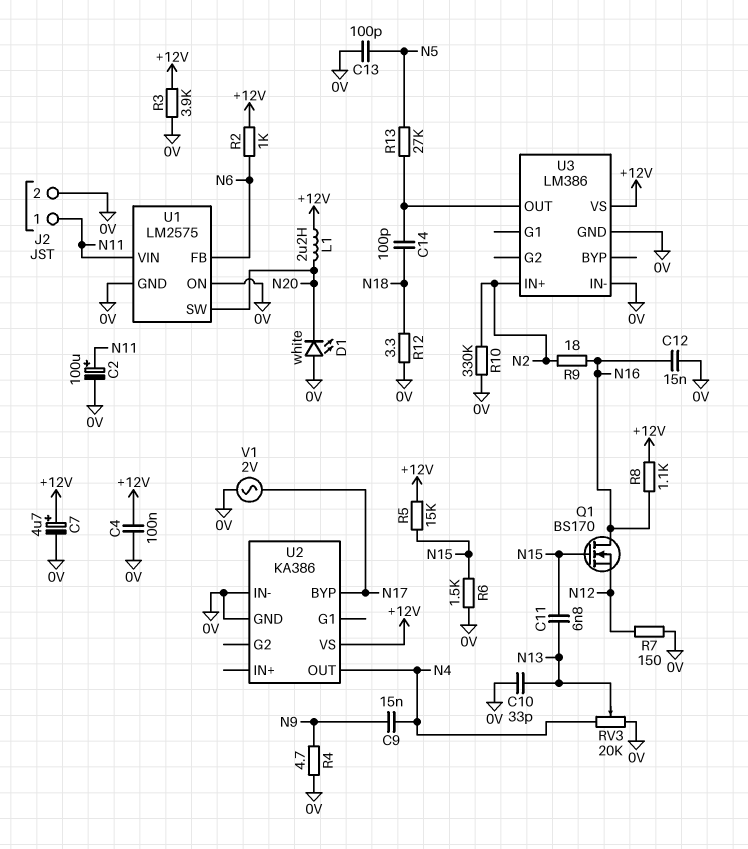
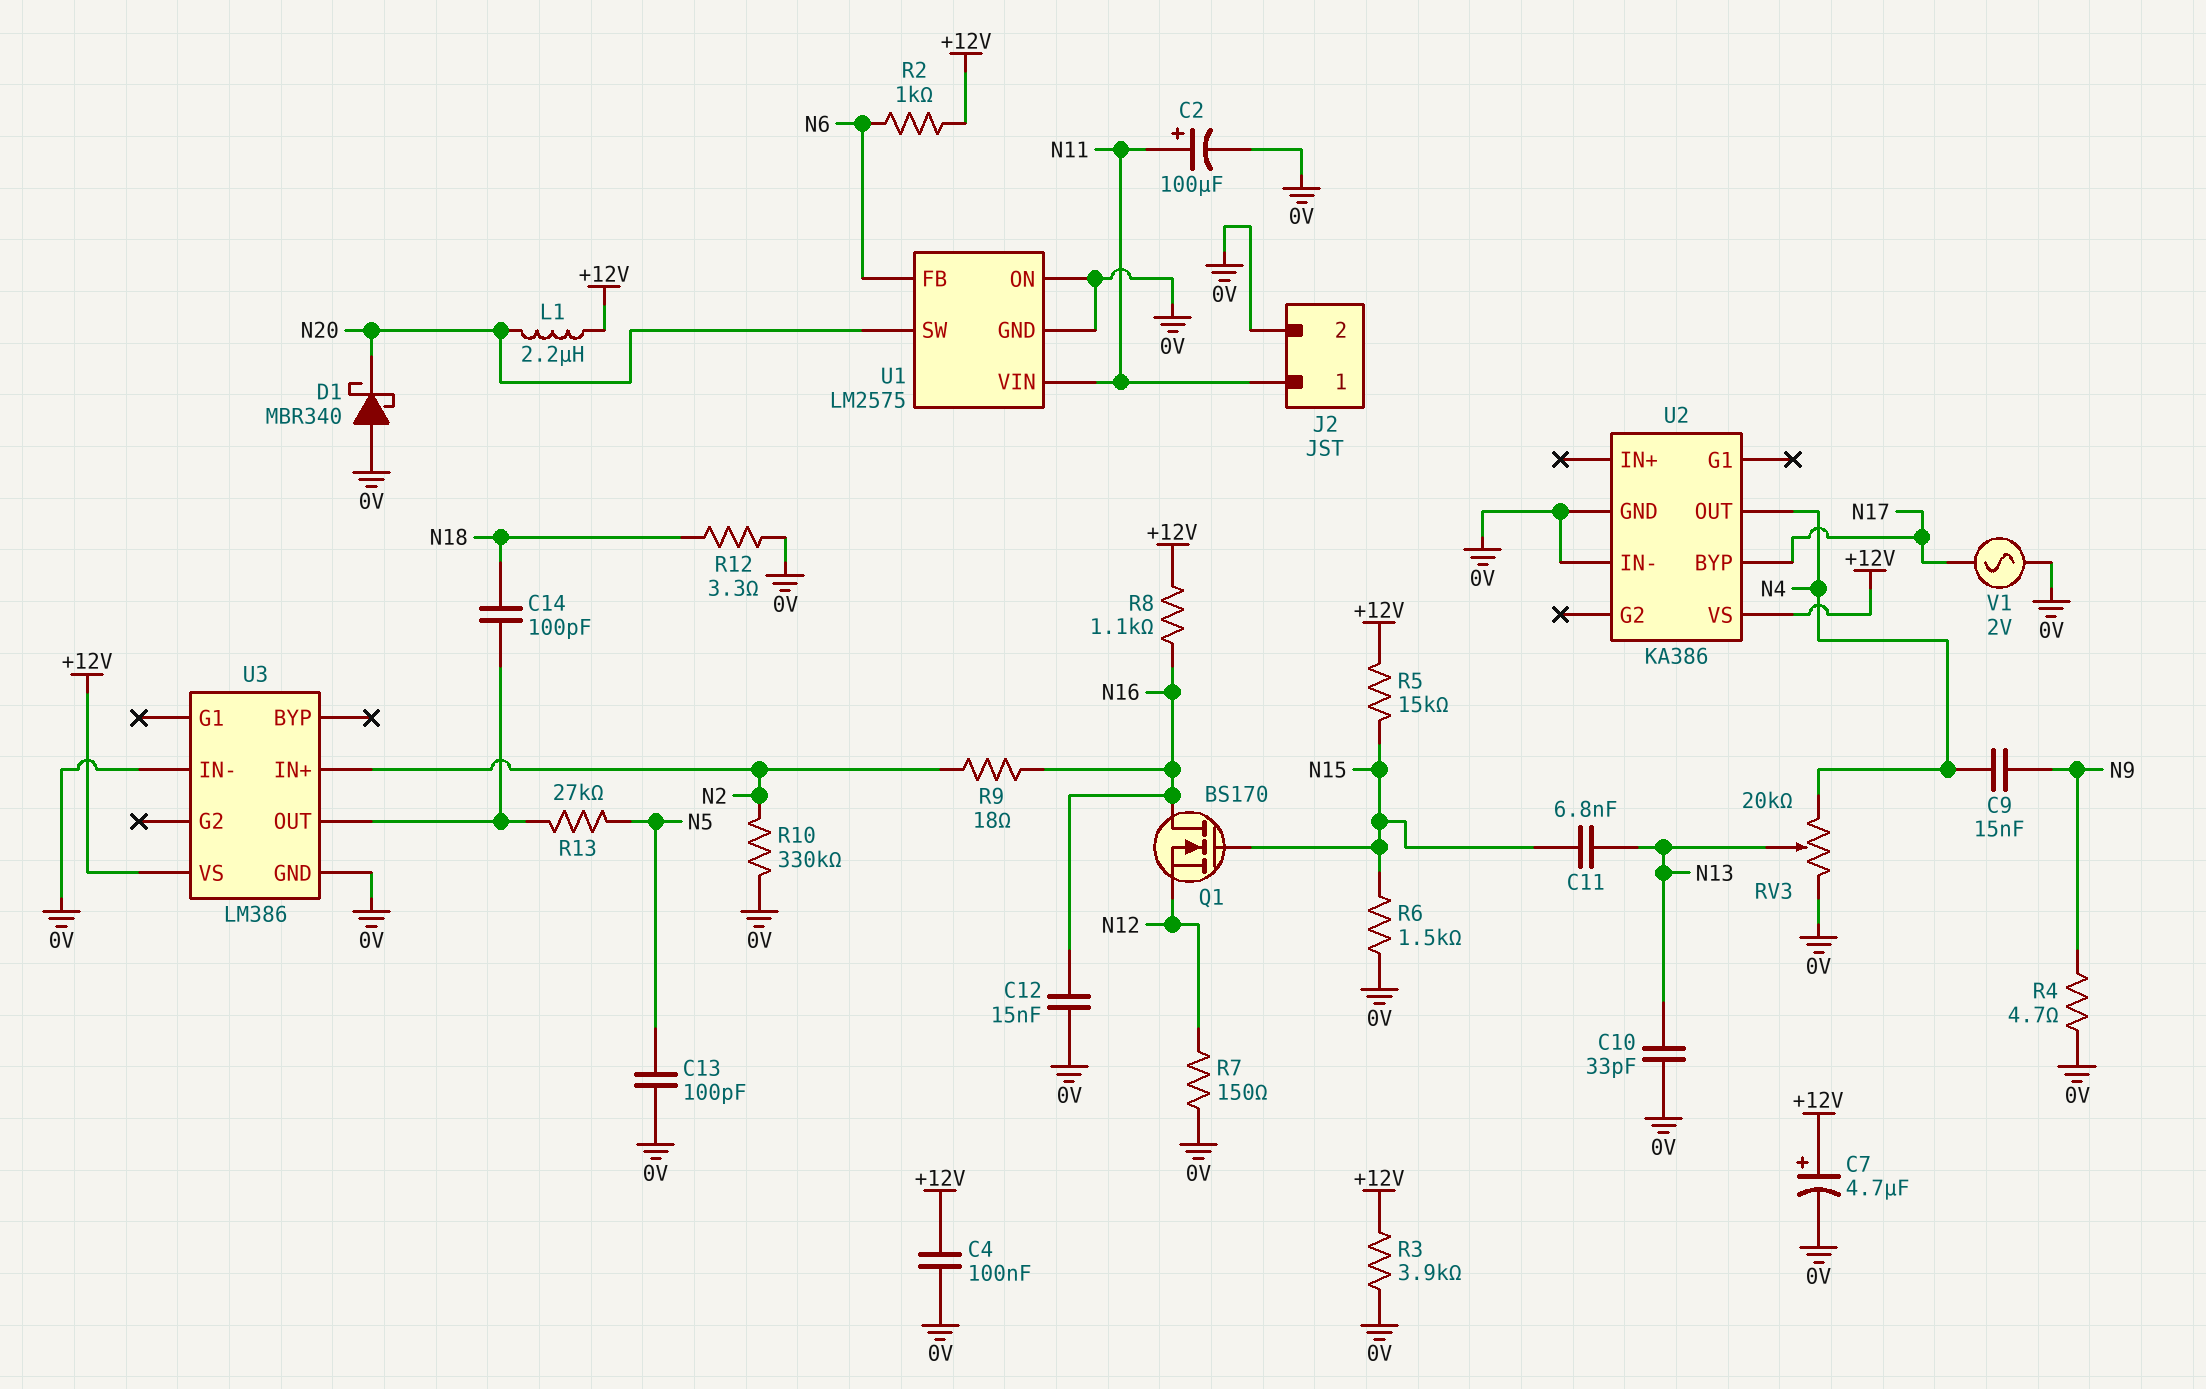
D1: LED white (A 0V, K N20) -> schottky MBR340 (A 0V, K N20)

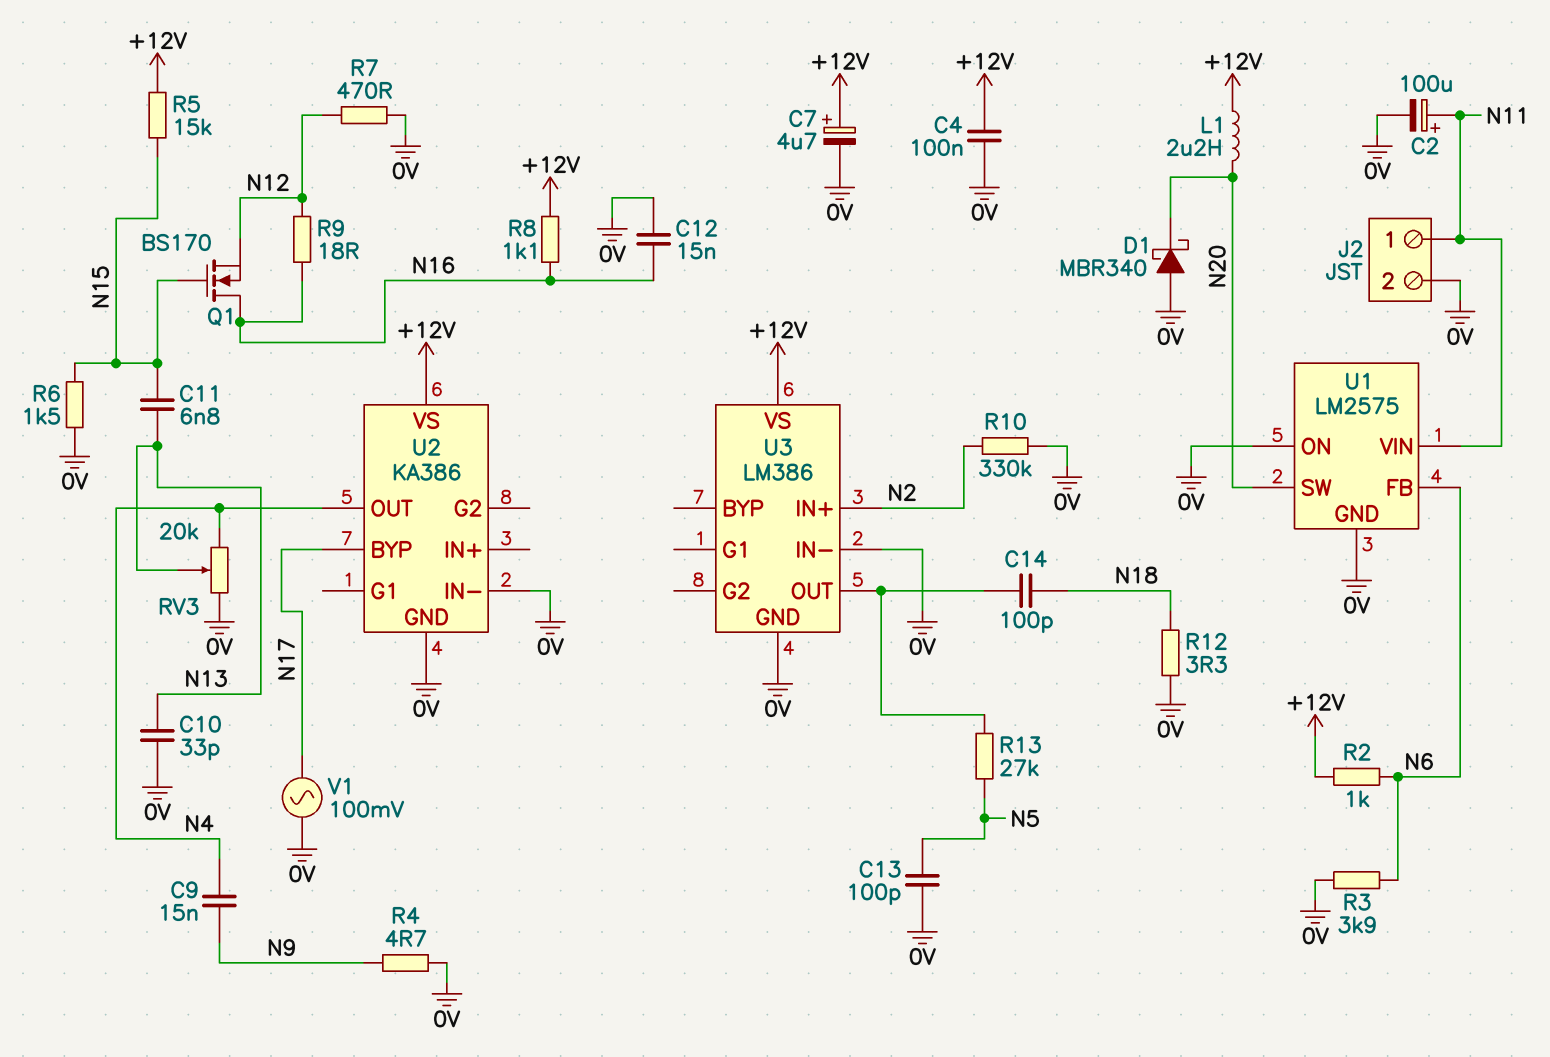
R3: 3.9k (+12V, 0V) -> 3.9k (0V, N6)
R7: 150 (0V, N12) -> 470 (0V, N12)
R9: 18 (N2, N16) -> 18 (N12, N16)
V1: AC 2V (0V, N17) -> AC 100mV (0V, N17)

